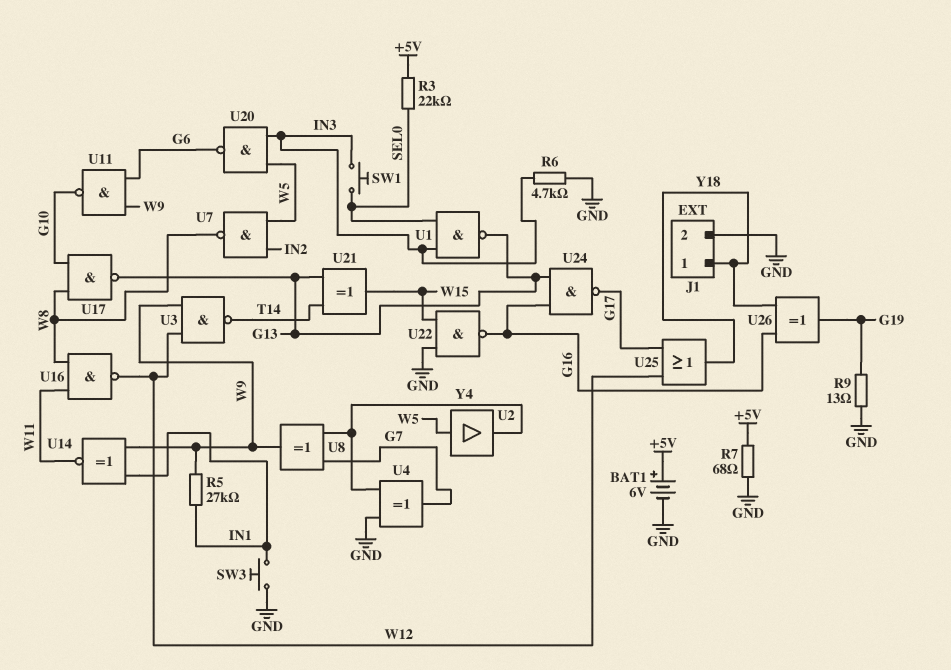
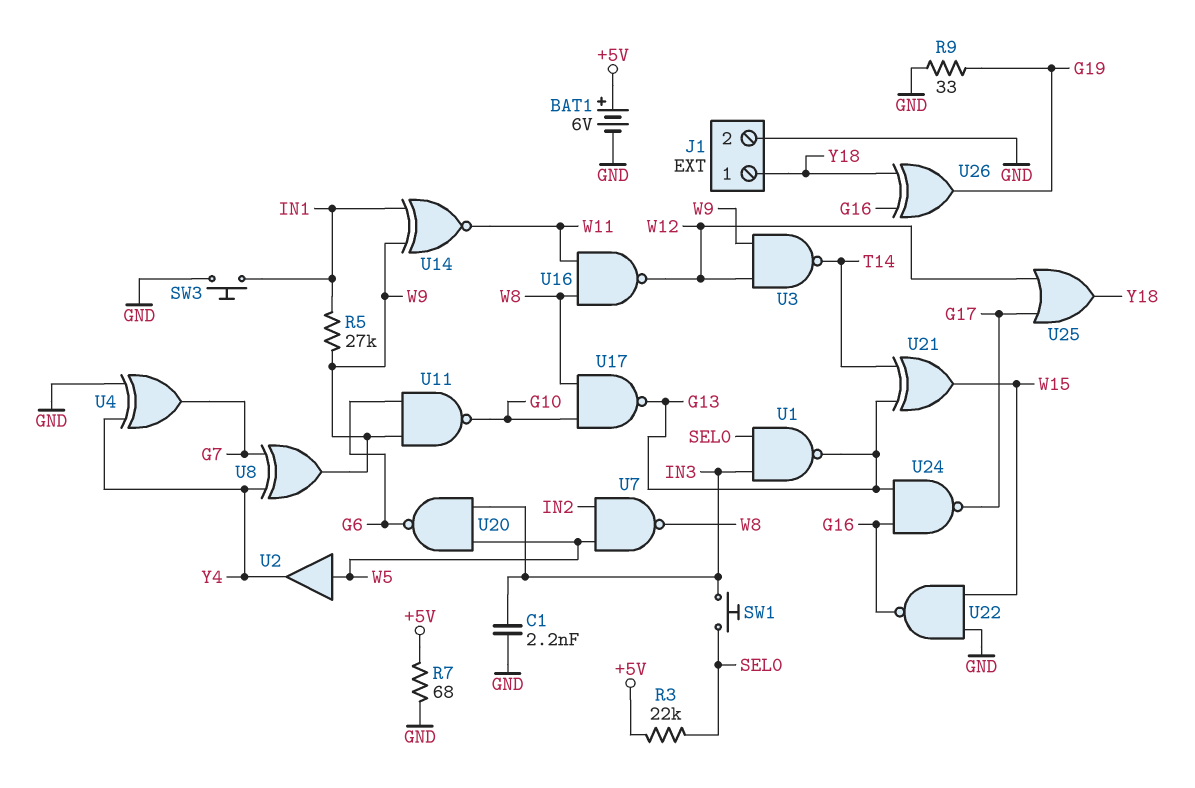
C1: none -> 2.2nF (GND, IN3)
R6: 4.7k (GND, IN3) -> none
R9: 13 (G19, GND) -> 33 (G19, GND)

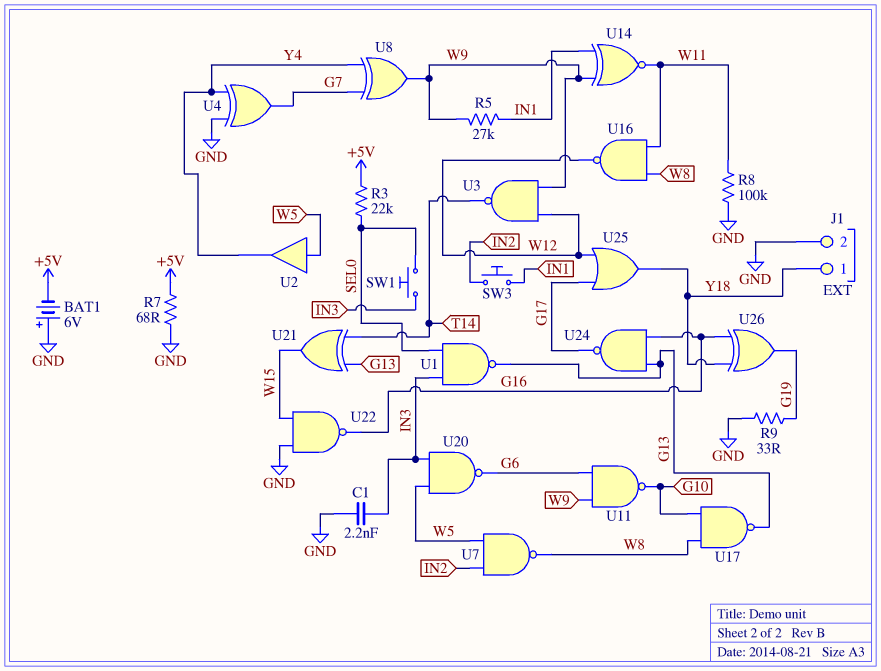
BAT1: 6V (plus +5V, minus GND) -> 6V (plus GND, minus +5V)
R8: none -> 100k (GND, W11)
SW3: button (GND, IN1) -> button (IN1, IN2)

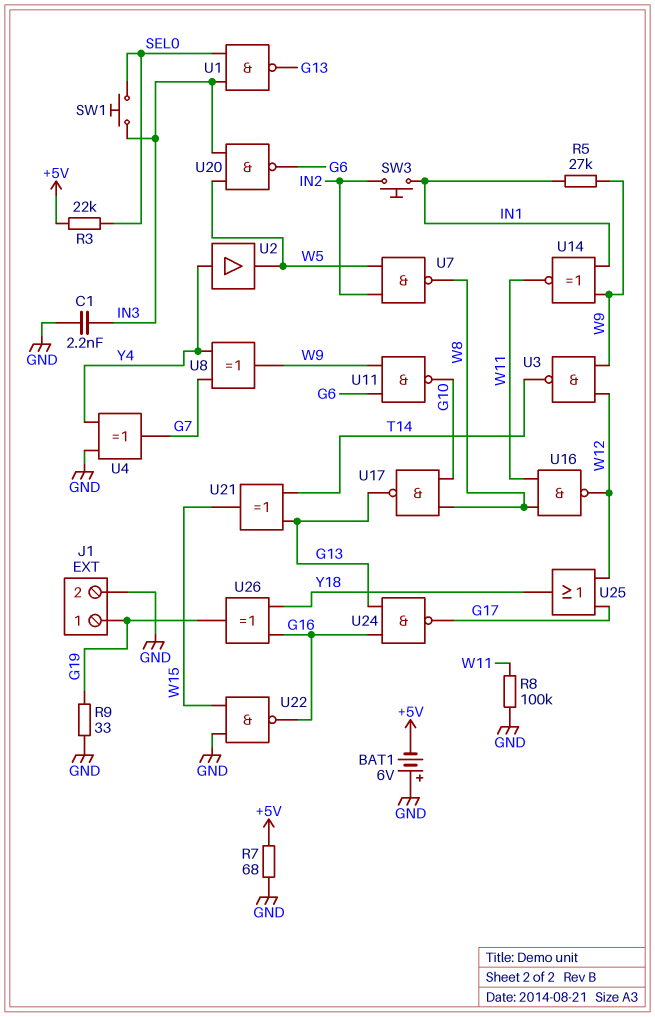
J1 pin 1: Y18 -> G19
U2: buffer (in W5, out Y4) -> buffer (in Y4, out W5)

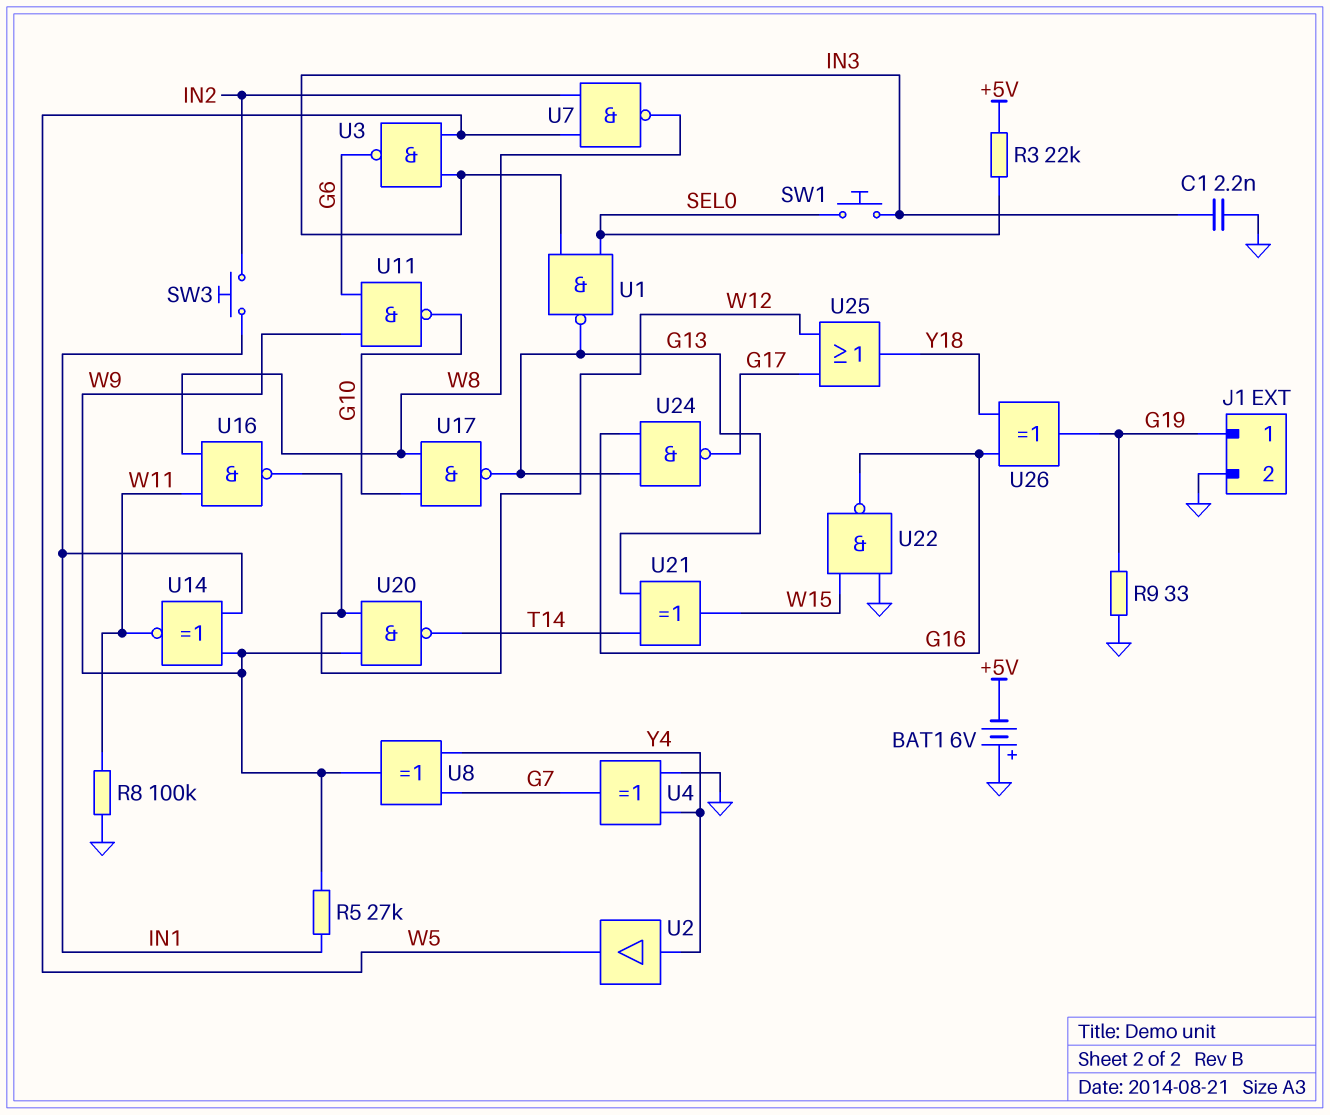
R7: 68 (+5V, GND) -> none
U3: NAND (in W9, in W12, out T14) -> NAND (in IN3, in W5, out G6)
U20: NAND (in IN3, in W5, out G6) -> NAND (in W9, in W12, out T14)

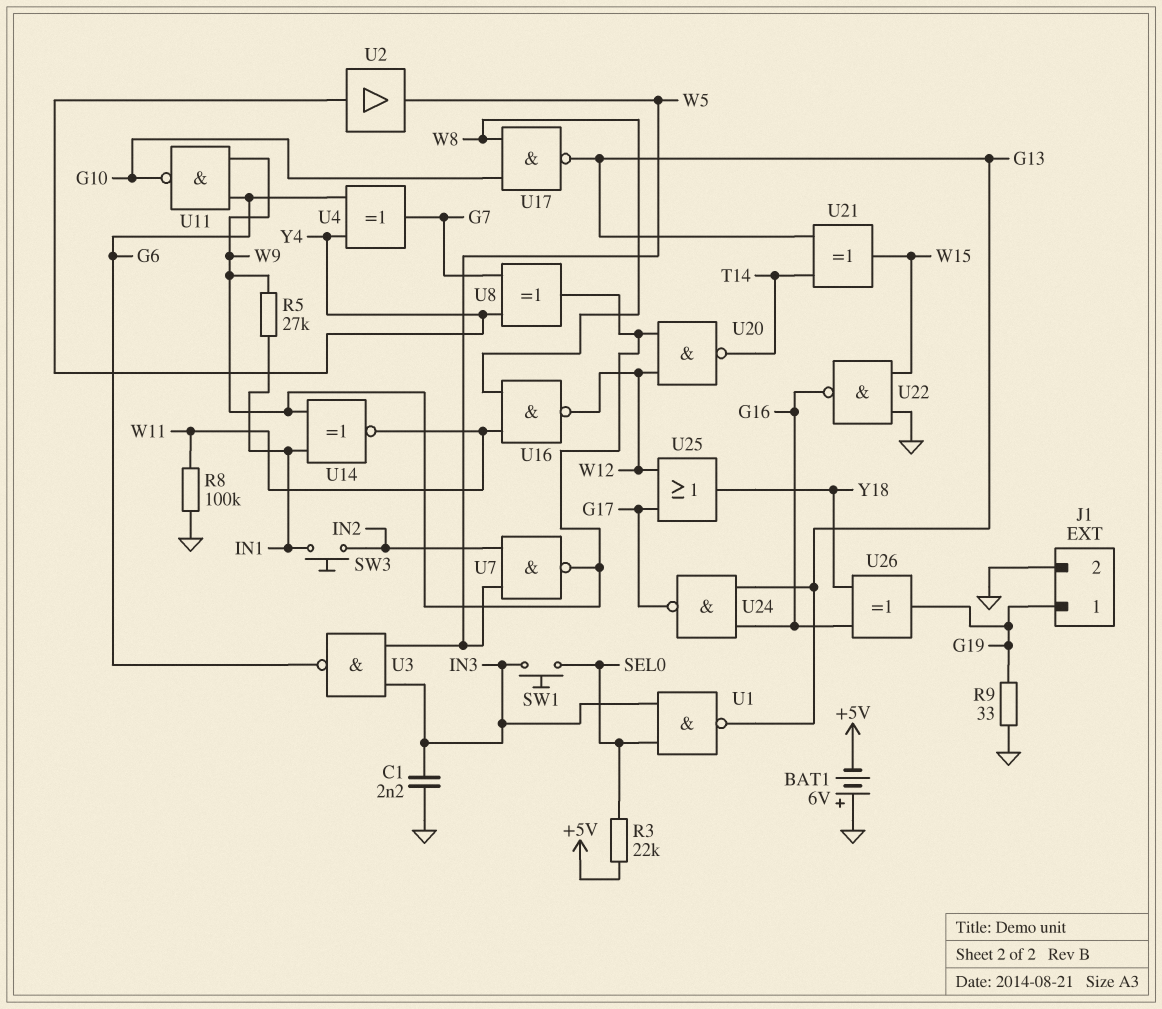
U4: XOR (in GND, in Y4, out G7) -> XOR (in G6, in Y4, out G7)
U7: NAND (in IN2, in W5, out W8) -> NAND (in IN2, in W5, out W9)

